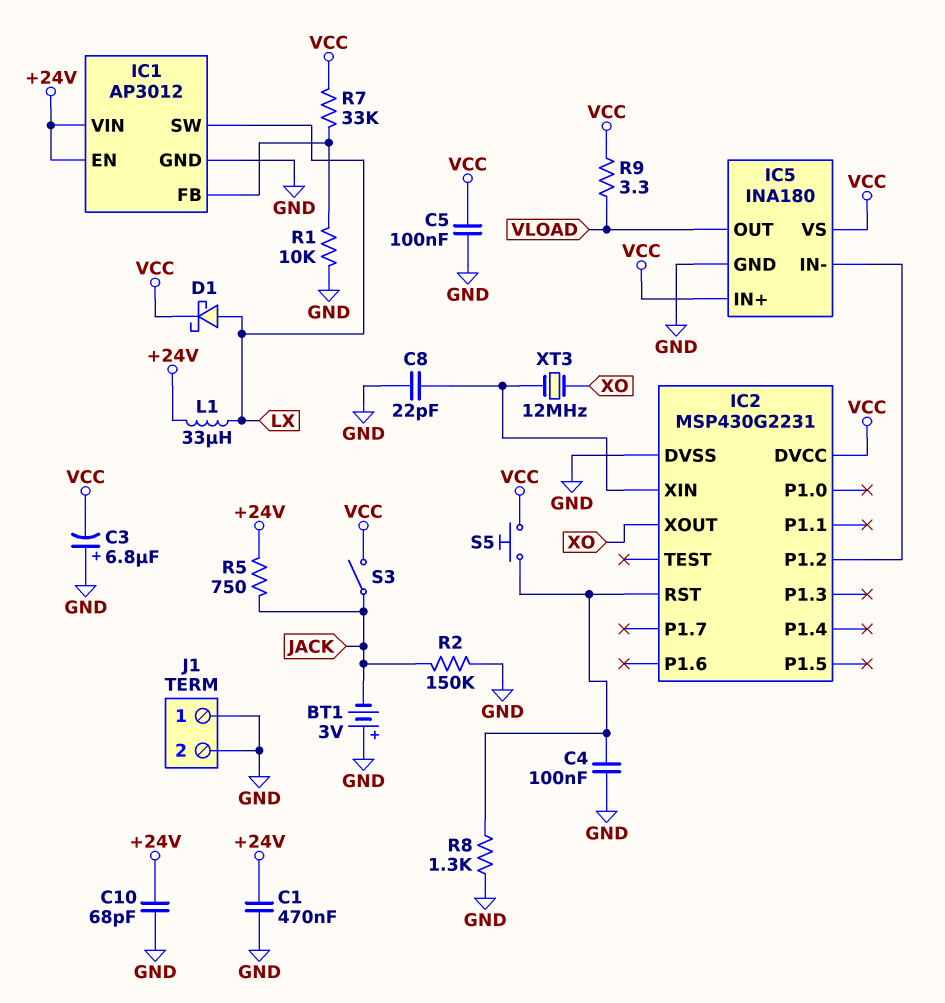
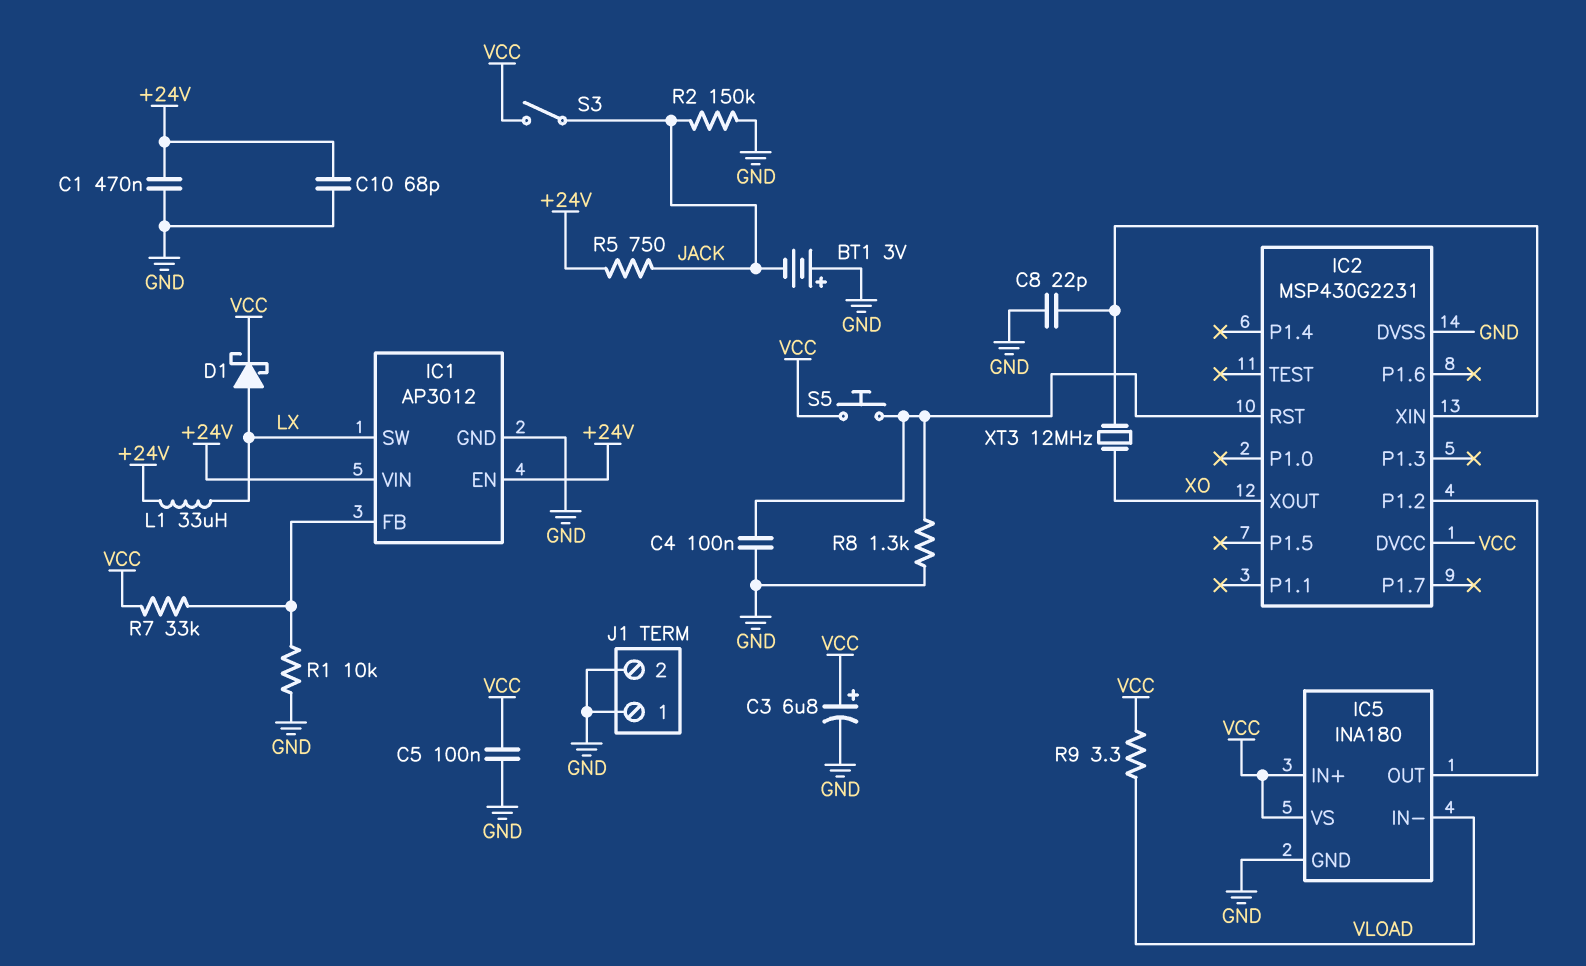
C3: 6.8uF (plus GND, minus VCC) -> 6.8uF (plus VCC, minus GND)
IC5 pin IN-: IC2/P1.2 -> VLOAD
IC5 pin OUT: VLOAD -> IC2/P1.2

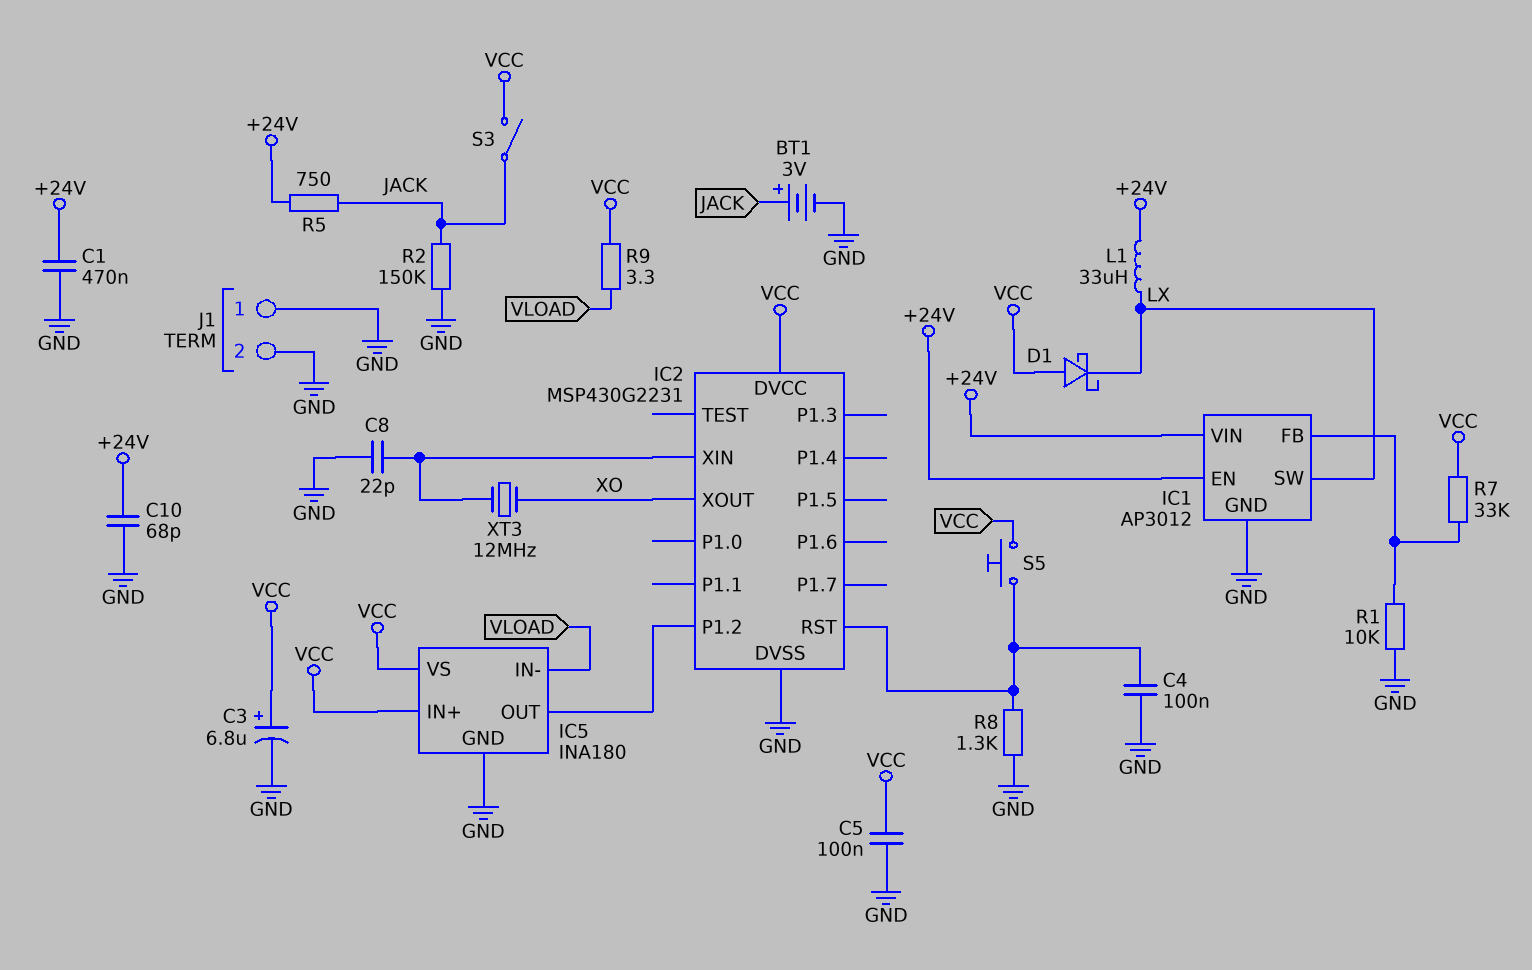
BT1: 3V (plus GND, minus JACK) -> 3V (plus JACK, minus GND)
D1: schottky (A LX, K VCC) -> schottky (A VCC, K LX)

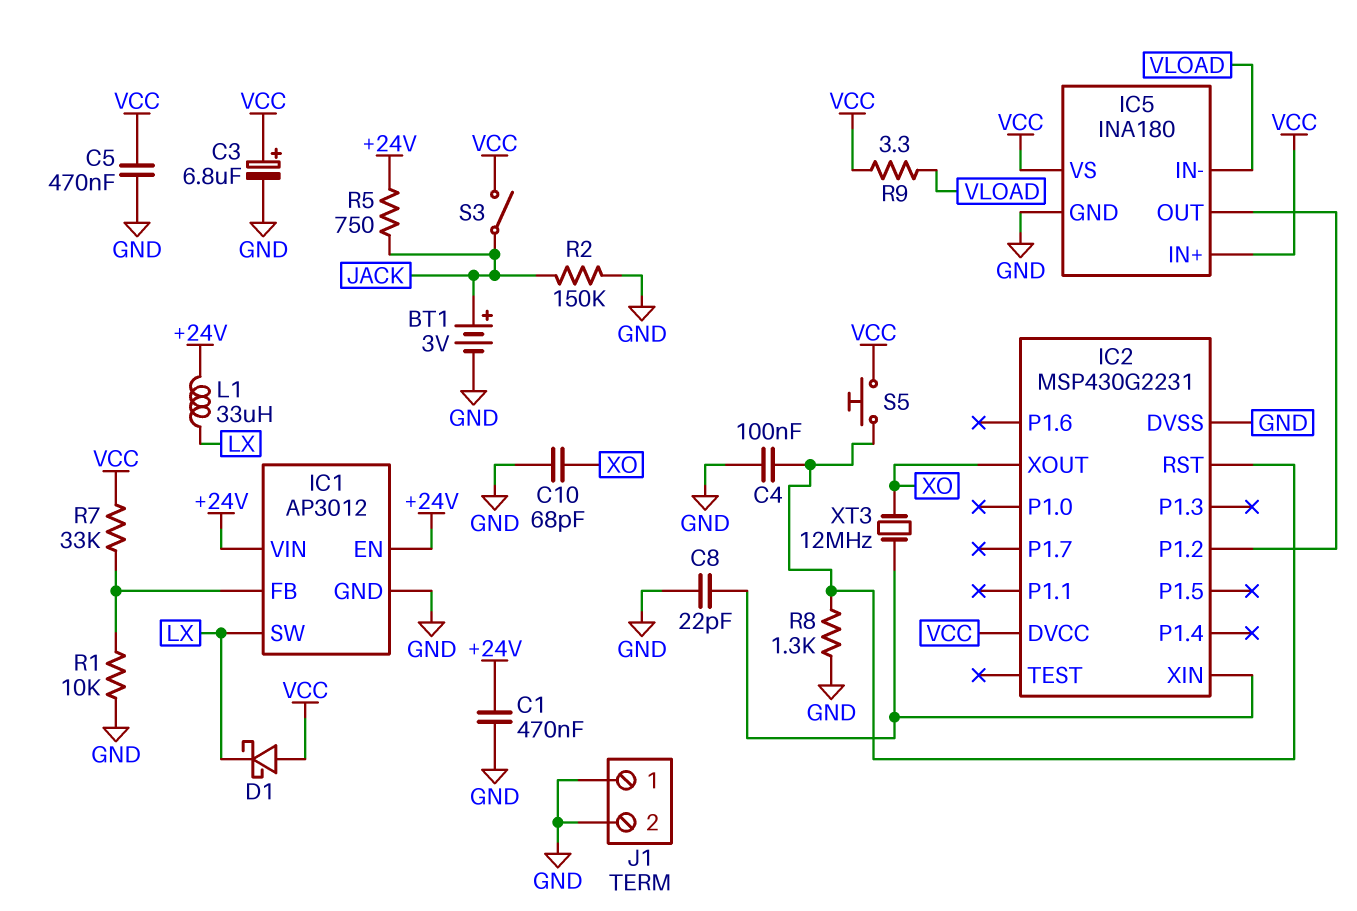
C5: 100nF (GND, VCC) -> 470nF (GND, VCC)
C10: 68pF (+24V, GND) -> 68pF (GND, XO)

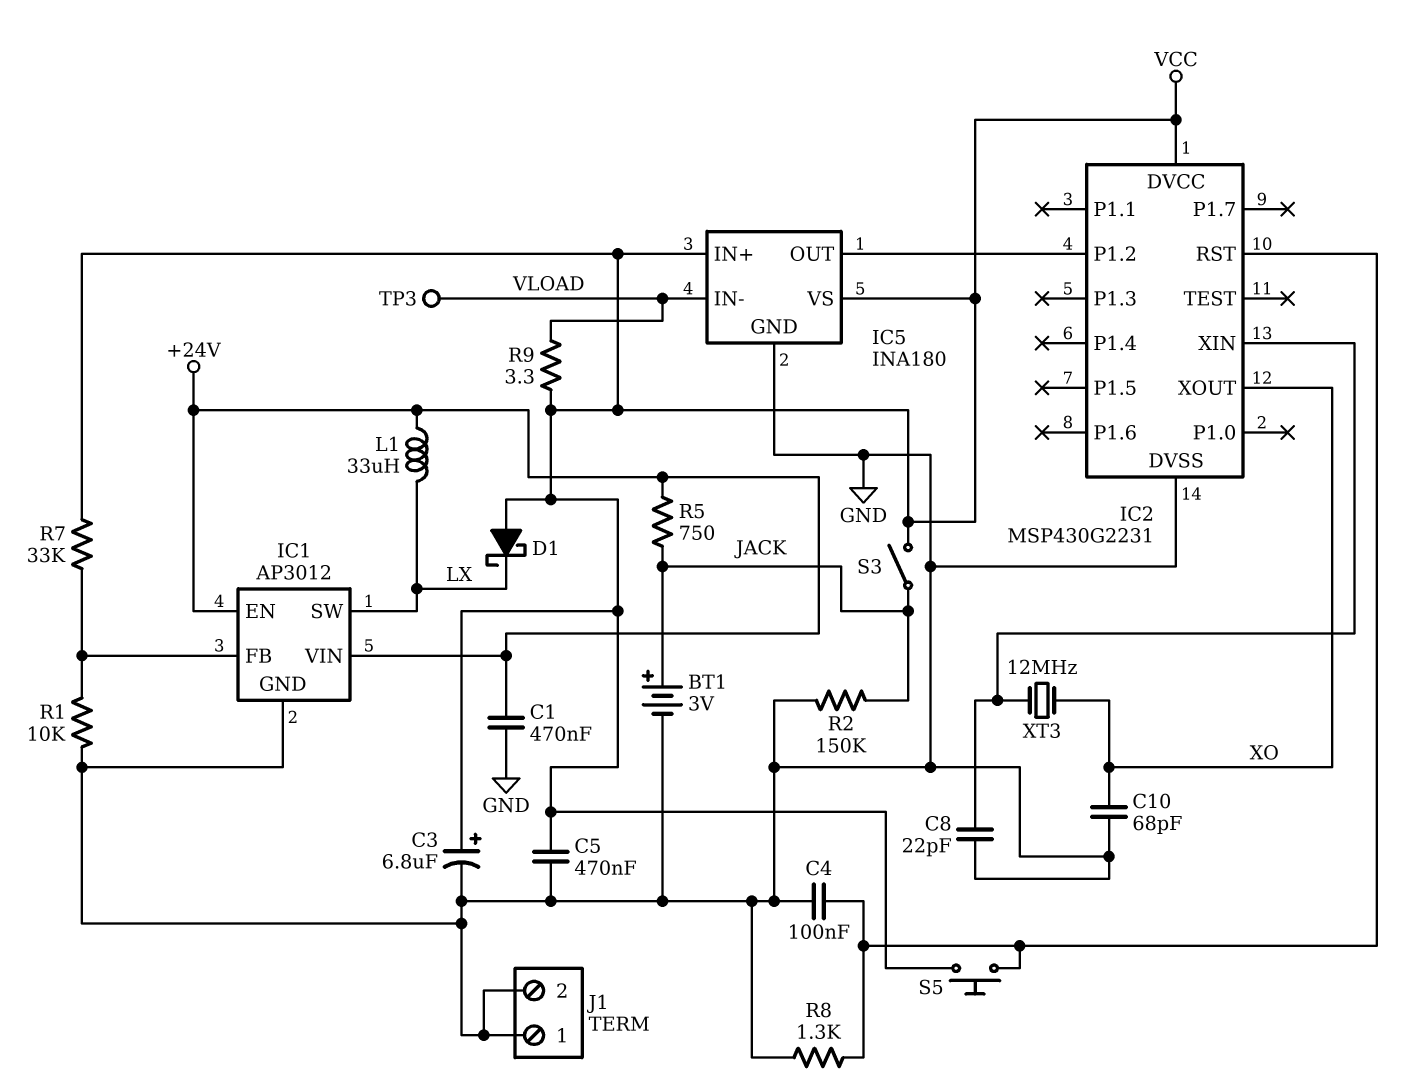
TP3: none -> test point (VLOAD)

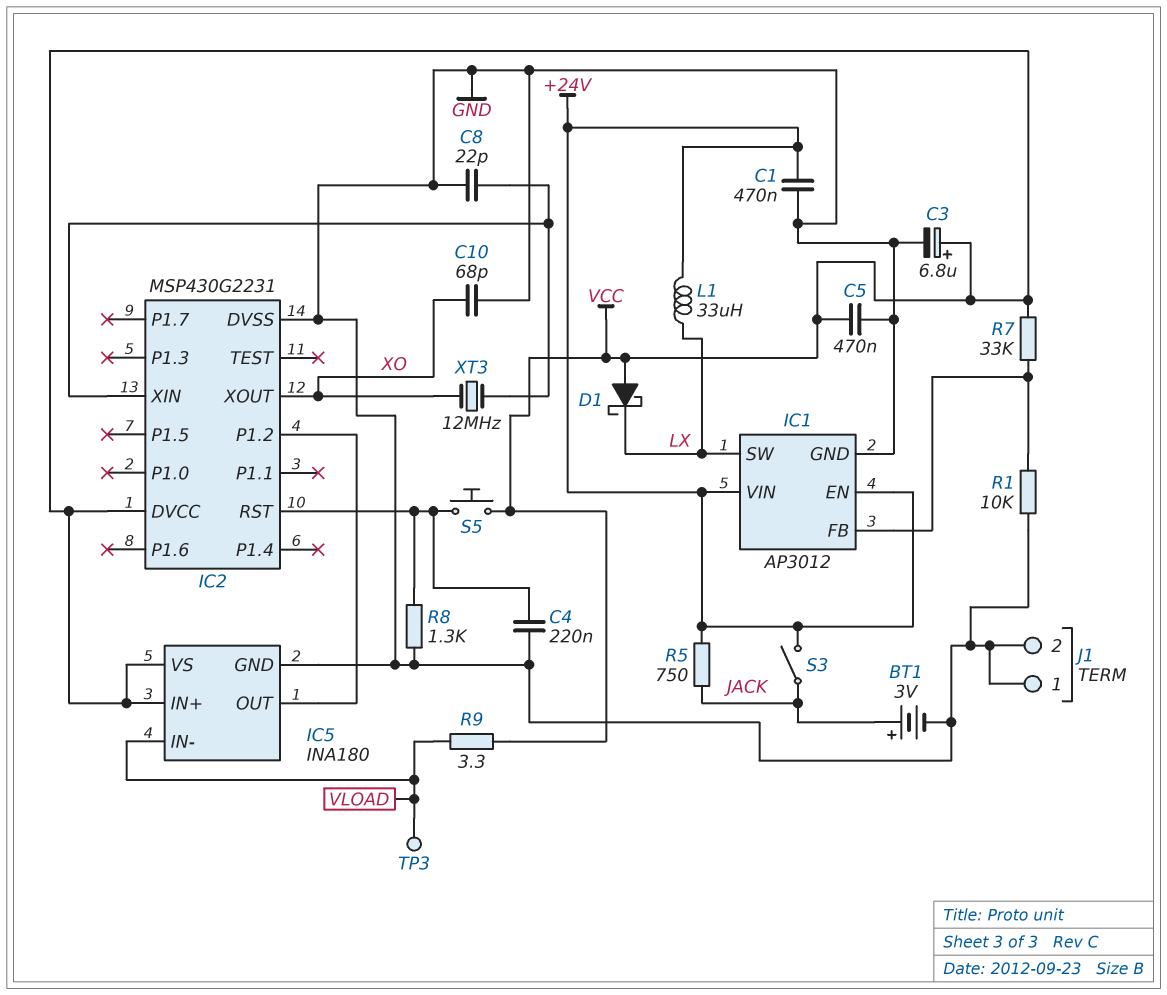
C4: 100nF (GND, IC2/RST) -> 220nF (GND, IC2/RST)
R2: 150k (GND, JACK) -> none
S3: switch (JACK, VCC) -> switch (+24V, JACK)

